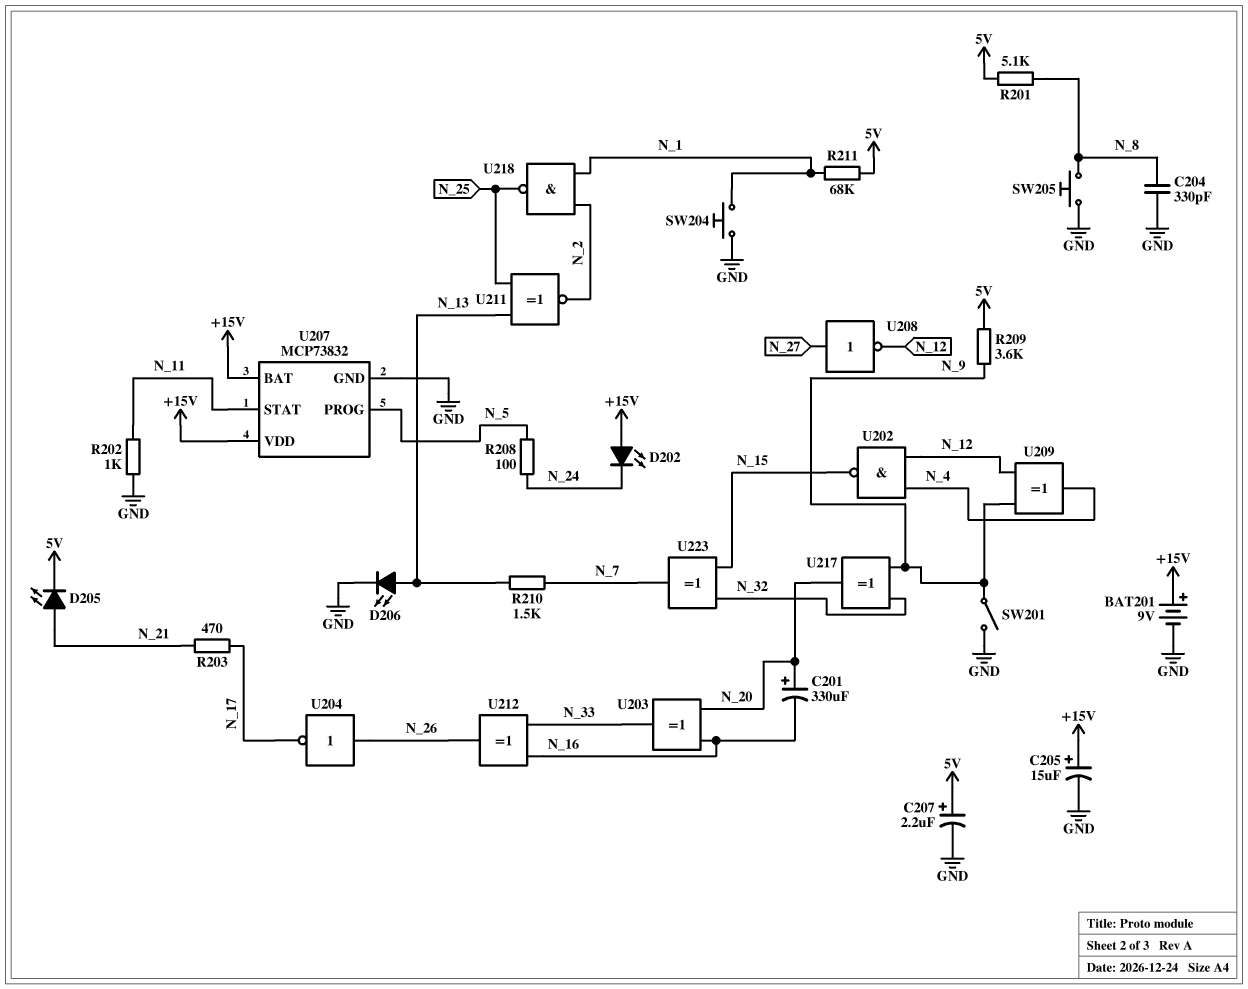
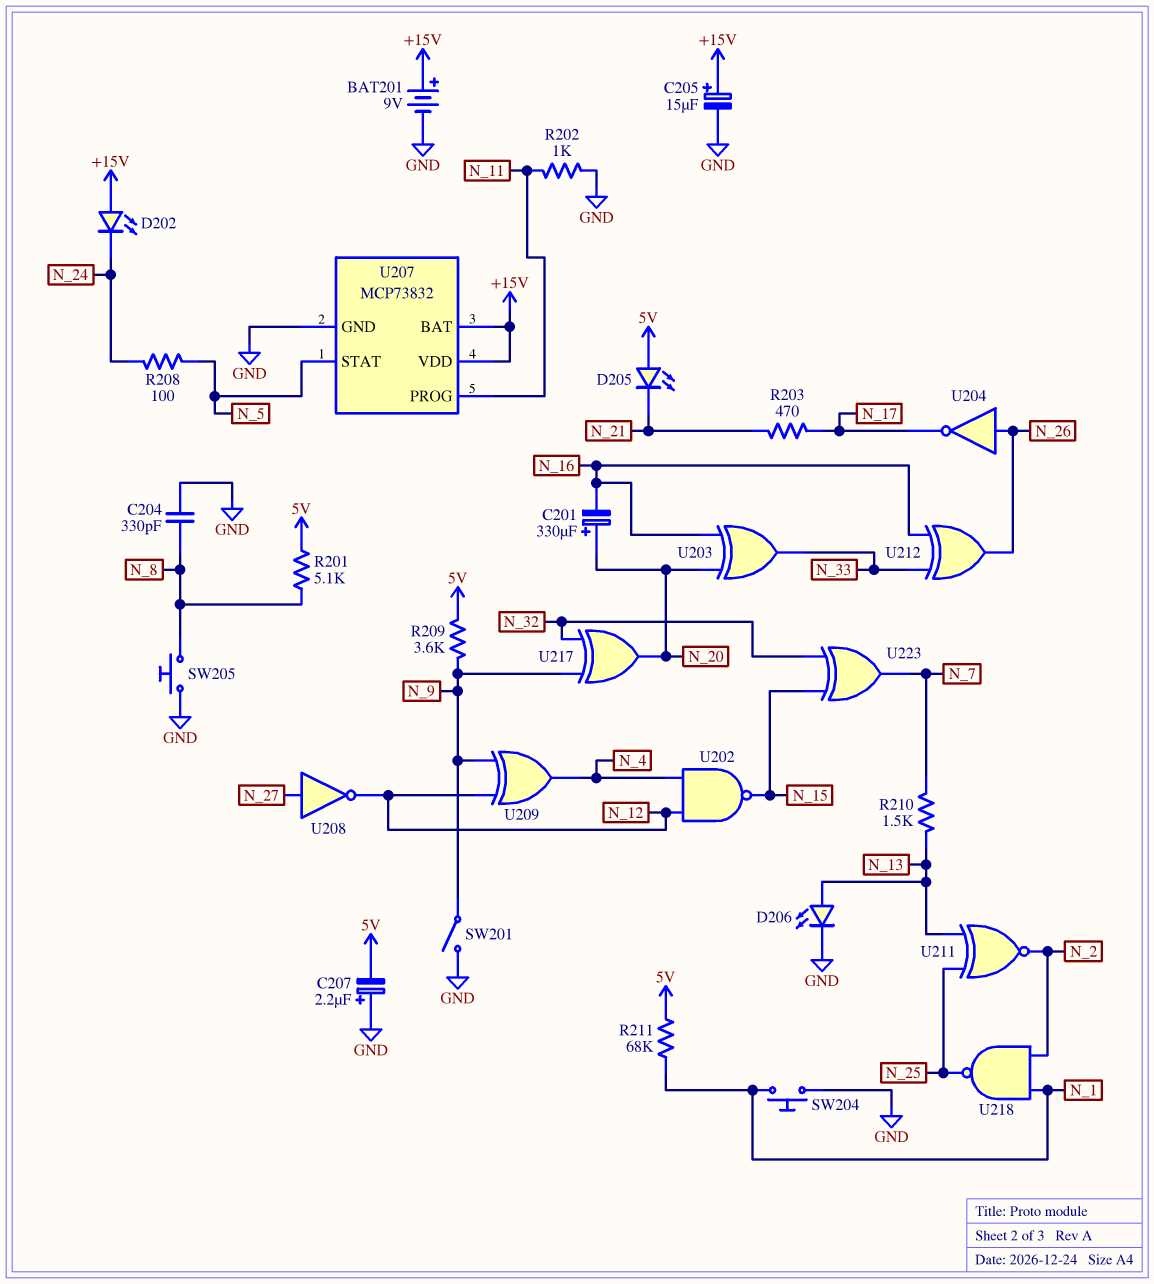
C207: 2.2uF (plus 5V, minus GND) -> 2.2uF (plus GND, minus 5V)
D205: LED (A N_21, K 5V) -> LED (A 5V, K N_21)
U207 pin PROG: N_5 -> N_11
U207 pin STAT: N_11 -> N_5

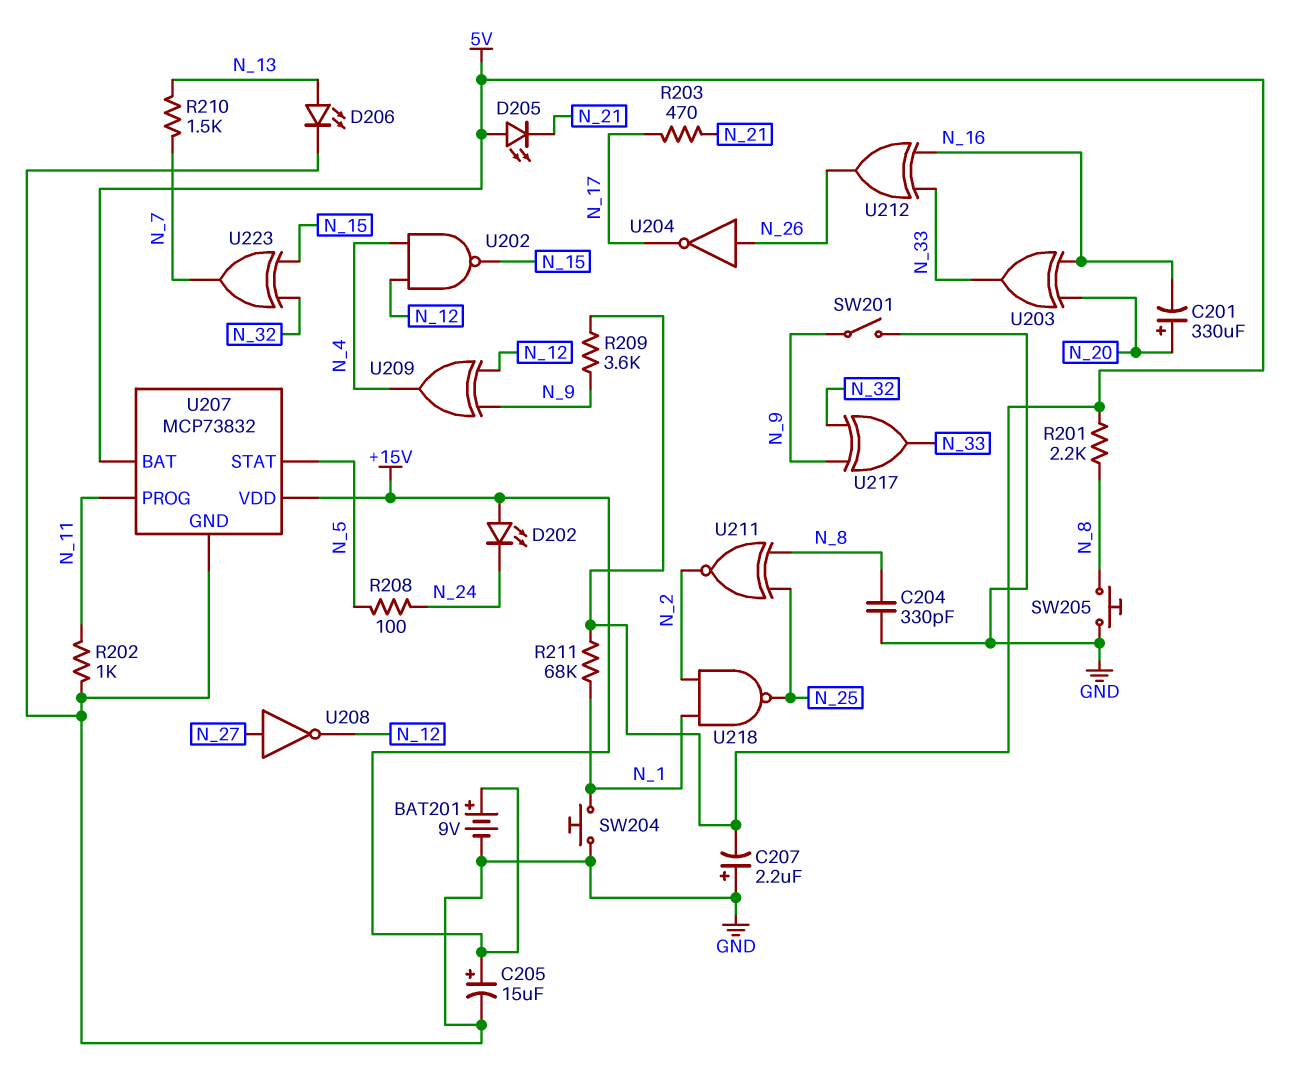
R201: 5.1k (5V, N_8) -> 2.2k (5V, N_8)
U207 pin BAT: +15V -> 5V
U211: XNOR (in N_13, in N_25, out N_2) -> XNOR (in N_8, in N_25, out N_2)
U217: XOR (in N_9, in N_32, out N_20) -> XOR (in N_9, in N_32, out N_33)

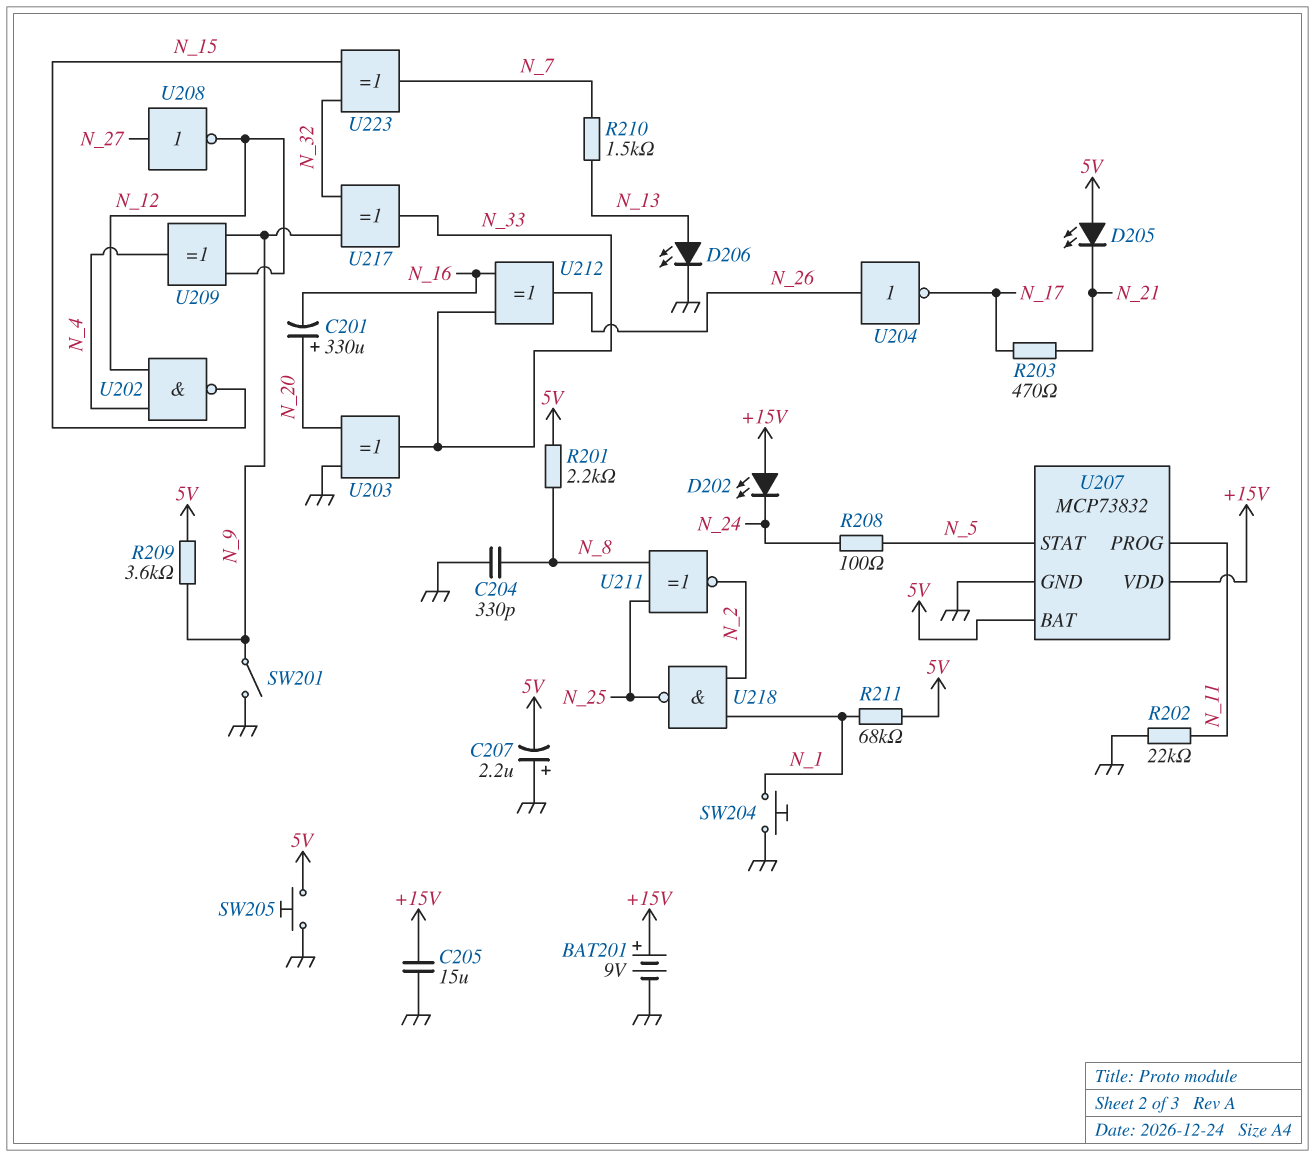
C205: 15uF (plus +15V, minus GND) -> 15uF (+15V, GND)
R202: 1k (GND, N_11) -> 22k (GND, N_11)
SW205: button (GND, N_8) -> button (5V, GND)
U203: XOR (in N_16, in N_20, out N_33) -> XOR (in GND, in N_20, out N_33)

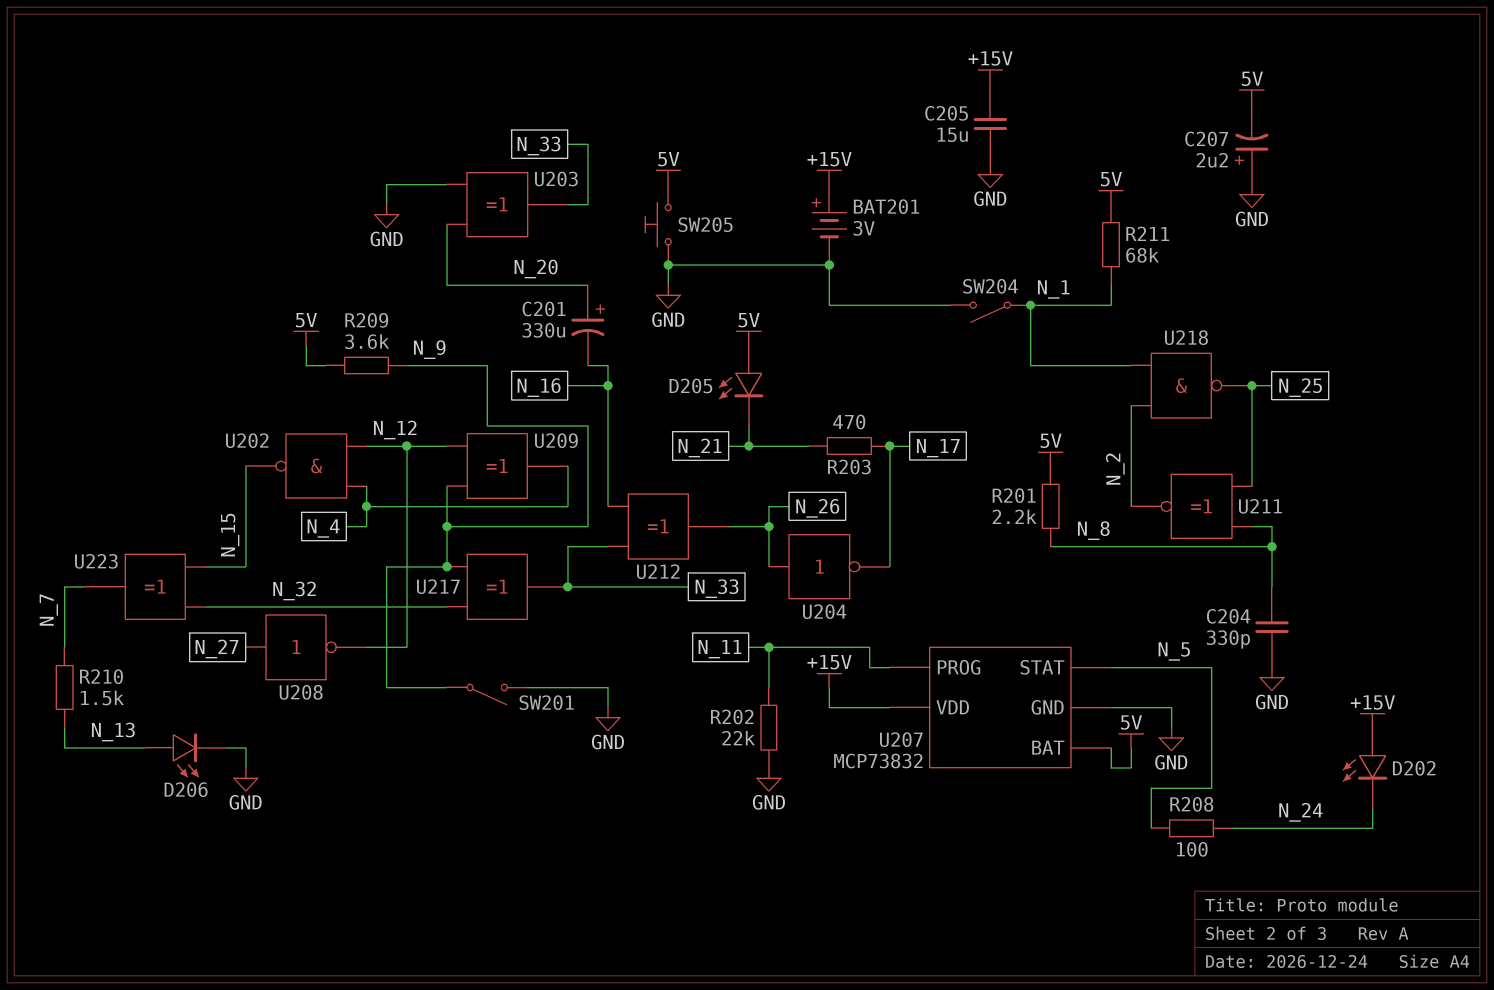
BAT201: 9V (plus +15V, minus GND) -> 3V (plus +15V, minus GND)
SW204: button (GND, N_1) -> switch (GND, N_1)

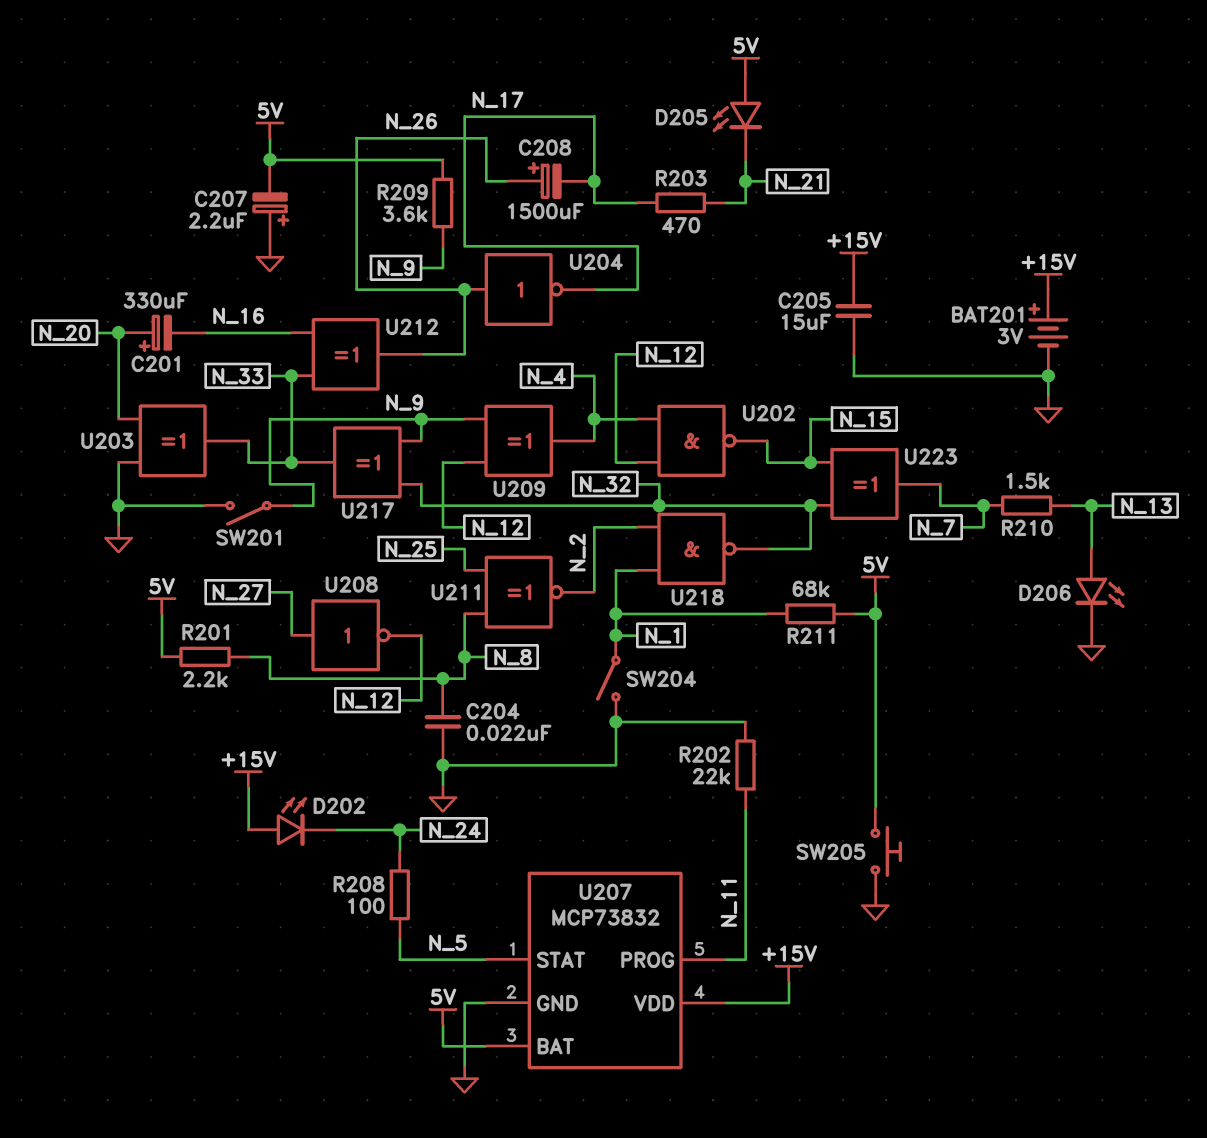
C204: 330pF (GND, N_8) -> 22nF (GND, N_8)
C208: none -> 1500uF (plus N_26, minus N_17)
U218: NAND (in N_1, in N_2, out N_25) -> NAND (in N_1, in N_2, out N_32)

